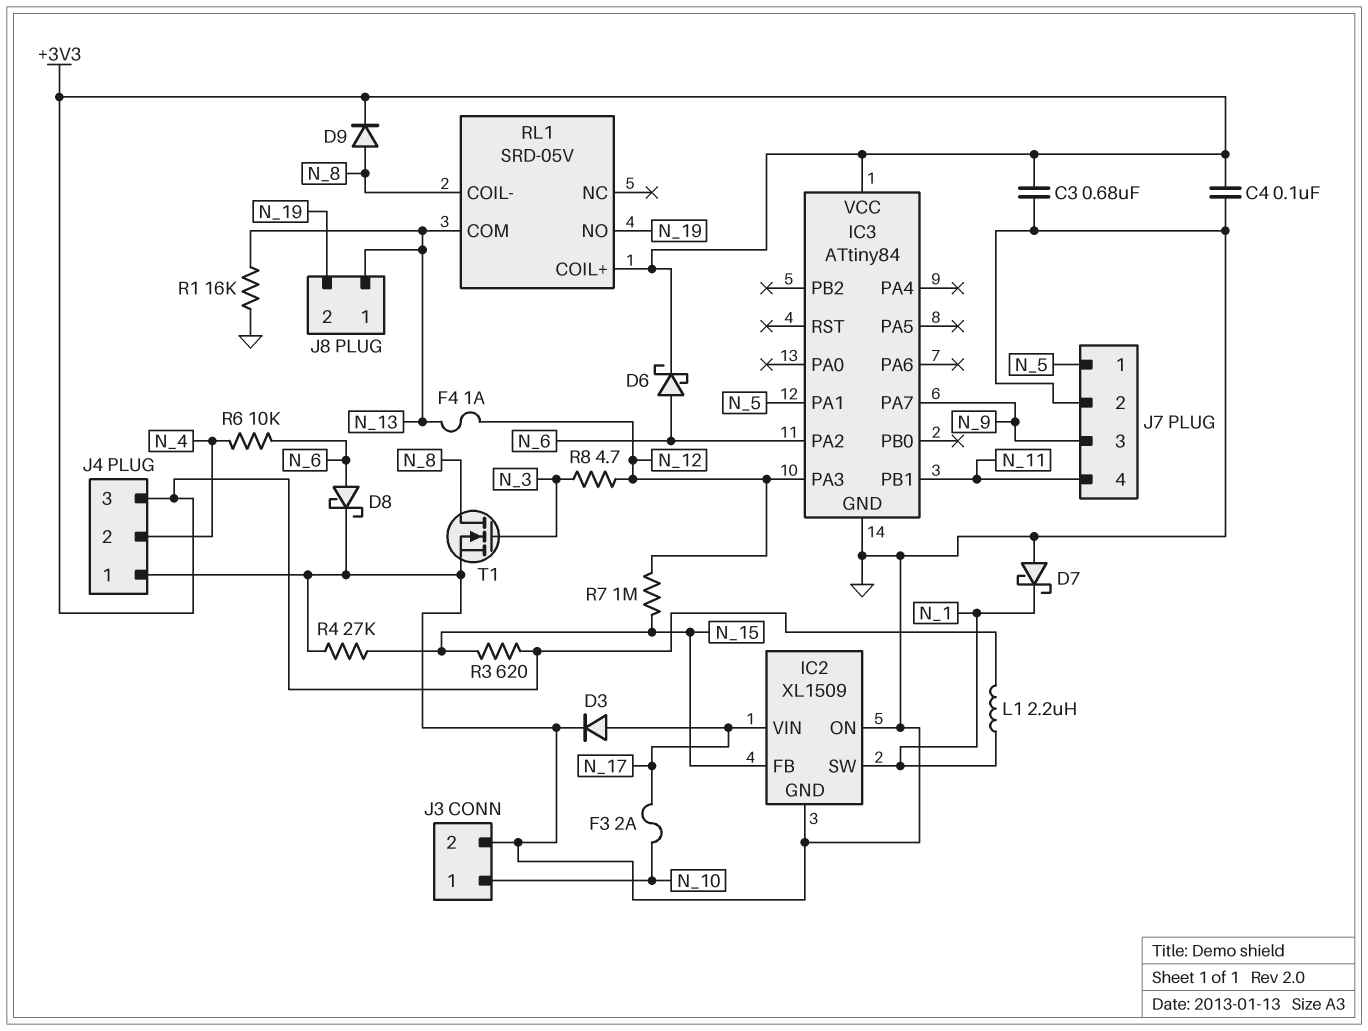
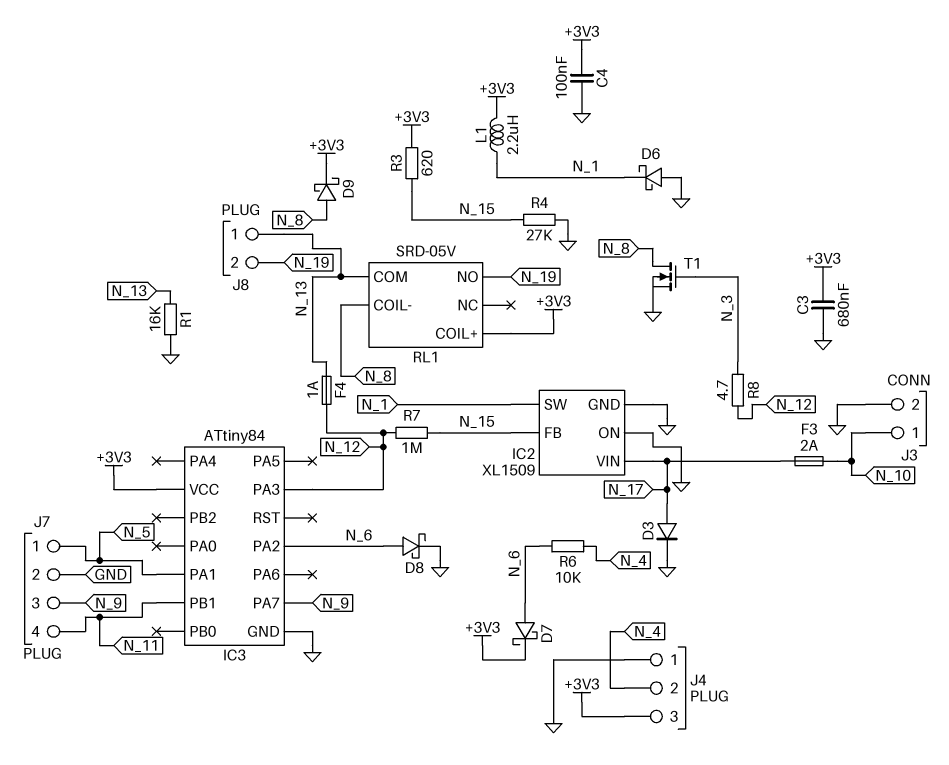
D6: schottky (A N_6, K +3V3) -> schottky (A GND, K N_1)
D7: schottky (A GND, K N_1) -> schottky (A N_6, K +3V3)
D9: diode (A N_8, K +3V3) -> schottky (A N_8, K +3V3)

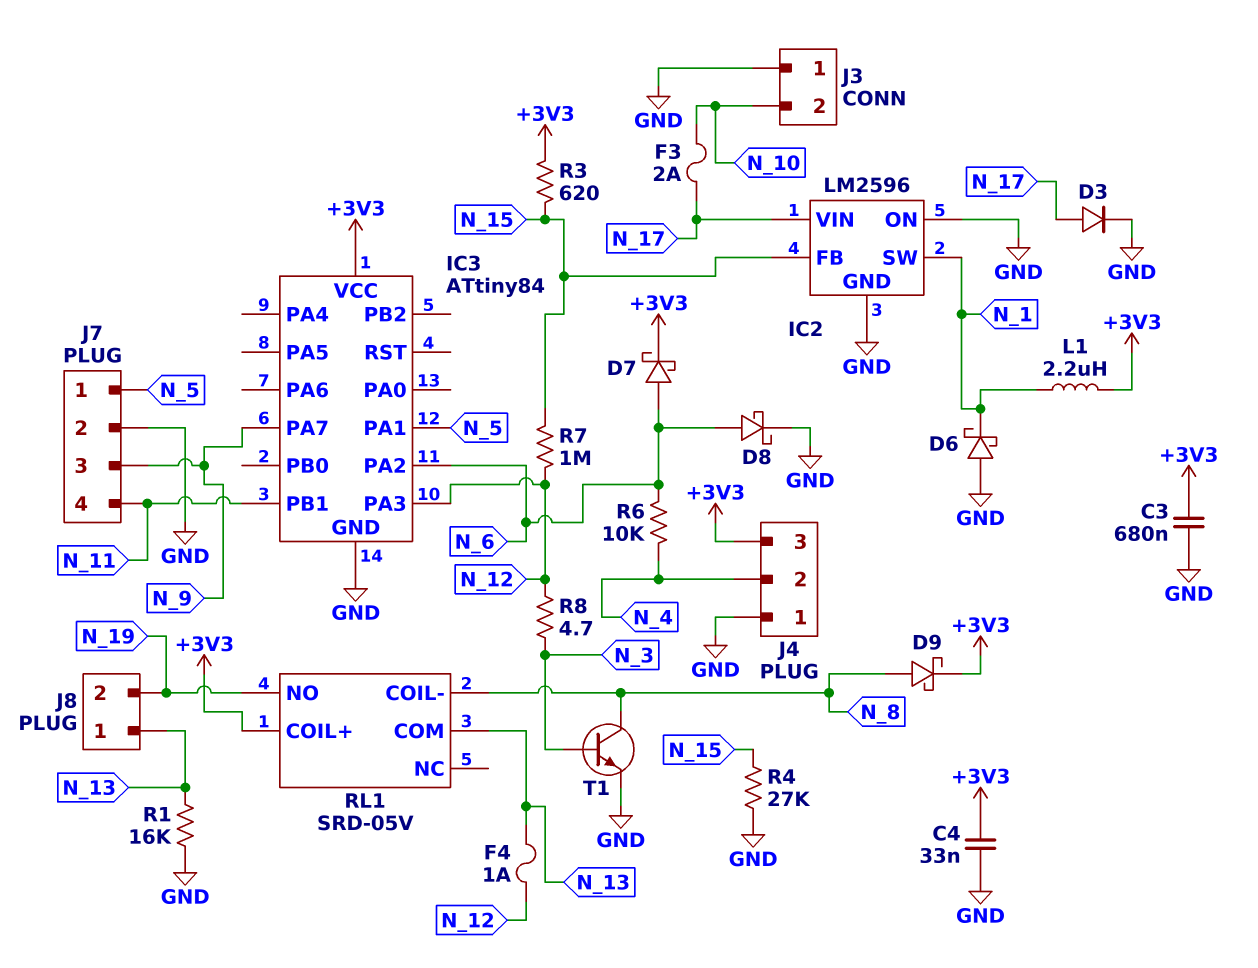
C4: 100nF (+3V3, GND) -> 33nF (+3V3, GND)
IC2: XL1509 -> LM2596
J3 pin 1: N_10 -> GND
J3 pin 2: GND -> N_10
T1: NMOS (G N_3, D N_8, S GND) -> NPN (B N_3, C N_8, E GND)

